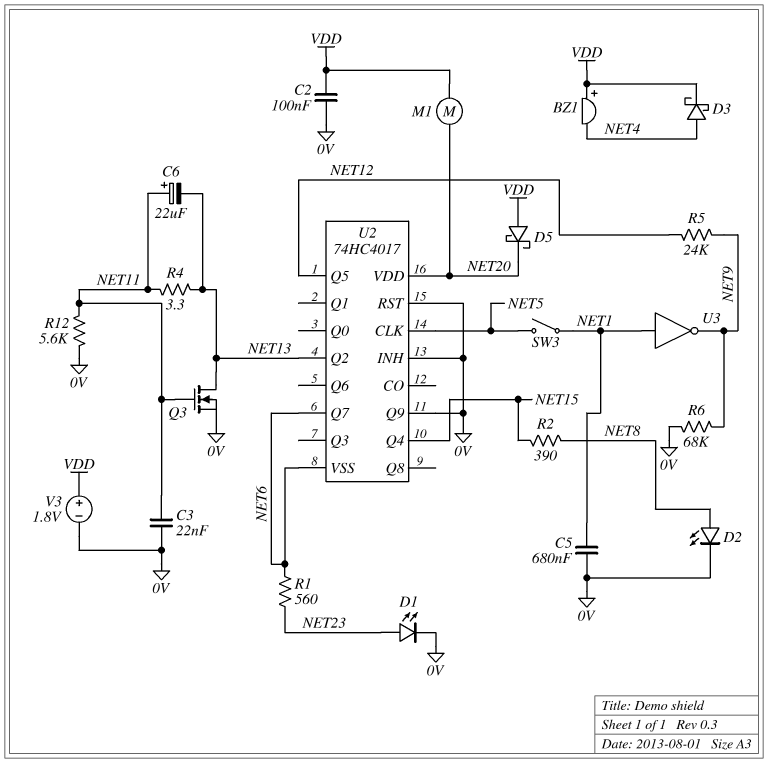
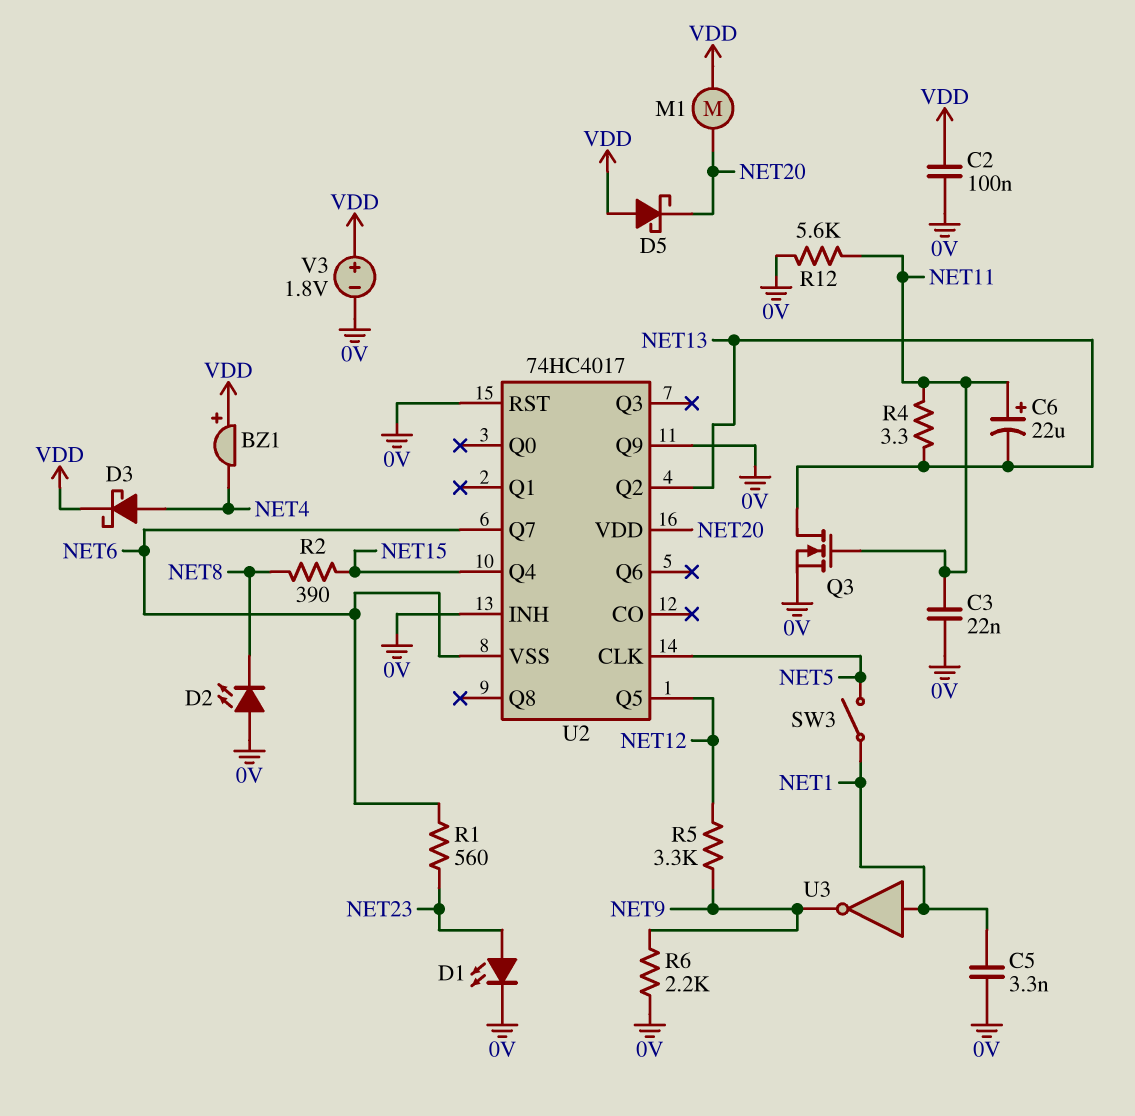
C5: 680nF (0V, NET1) -> 3.3nF (0V, NET1)
D2: LED (A NET8, K 0V) -> LED (A 0V, K NET8)
R5: 24k (NET9, NET12) -> 3.3k (NET9, NET12)
R6: 68k (0V, NET9) -> 2.2k (0V, NET9)

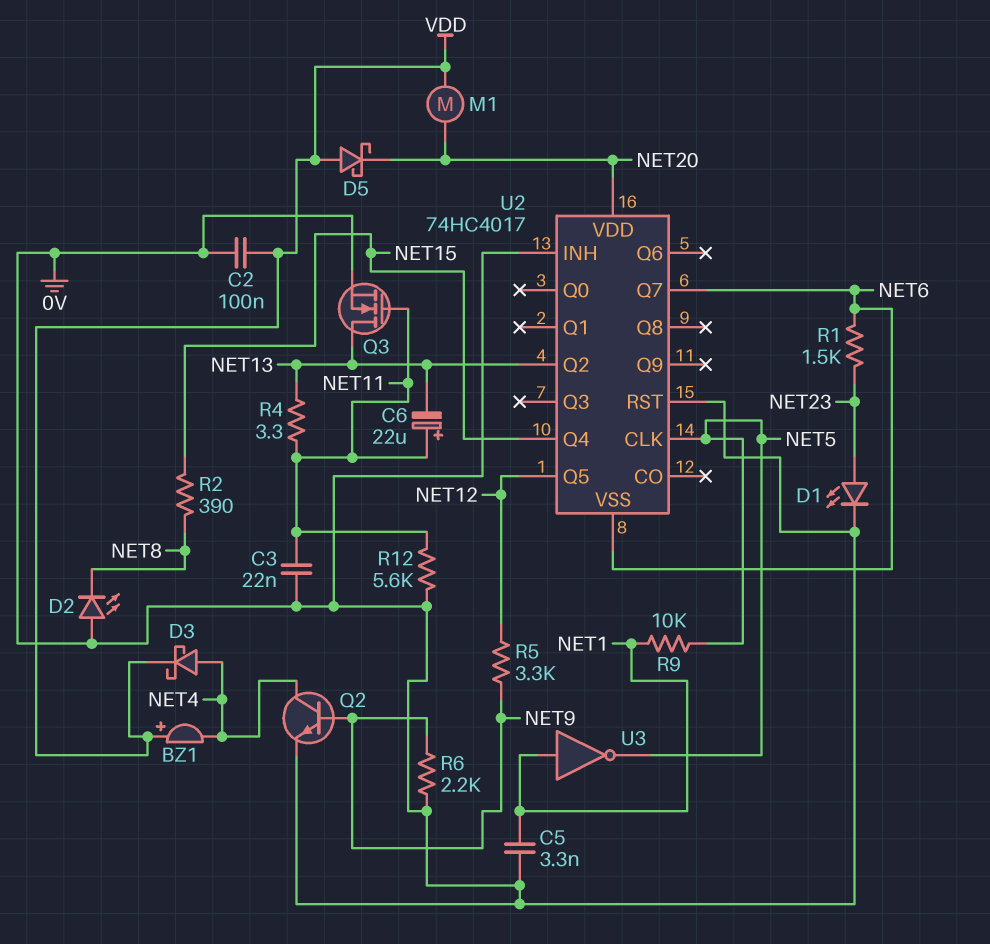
Q2: none -> NPN (B NET9, C NET4, E 0V)
R1: 560 (NET6, NET23) -> 1.5k (NET6, NET23)
R9: none -> 10k (NET1, NET5)
SW3: switch (NET1, NET5) -> none
U2 pin Q9: 0V -> none
U3: NOT (in NET1, out NET9) -> NOT (in NET1, out NET5)
V3: 1.8V (plus VDD, minus 0V) -> none

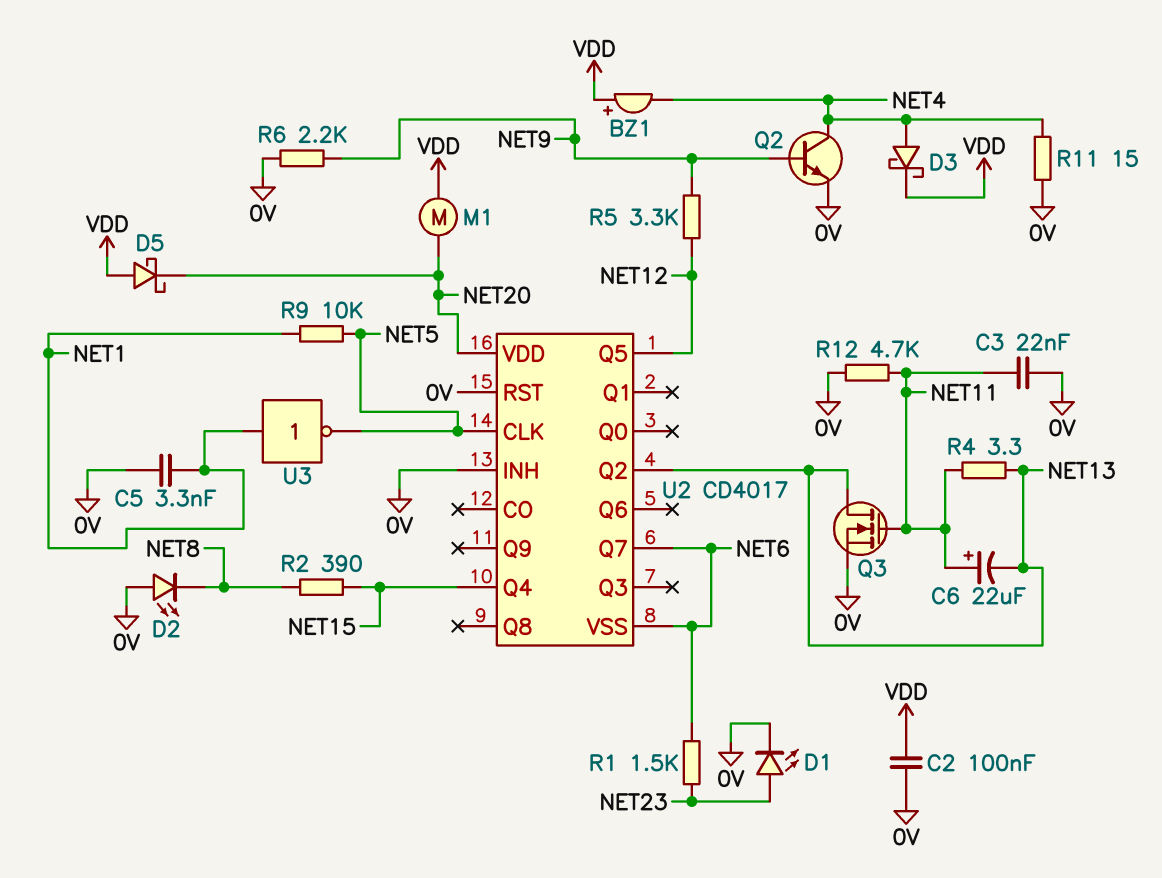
R11: none -> 15 (0V, NET4)
R12: 5.6k (0V, NET11) -> 4.7k (0V, NET11)
U2: 74HC4017 -> CD4017

